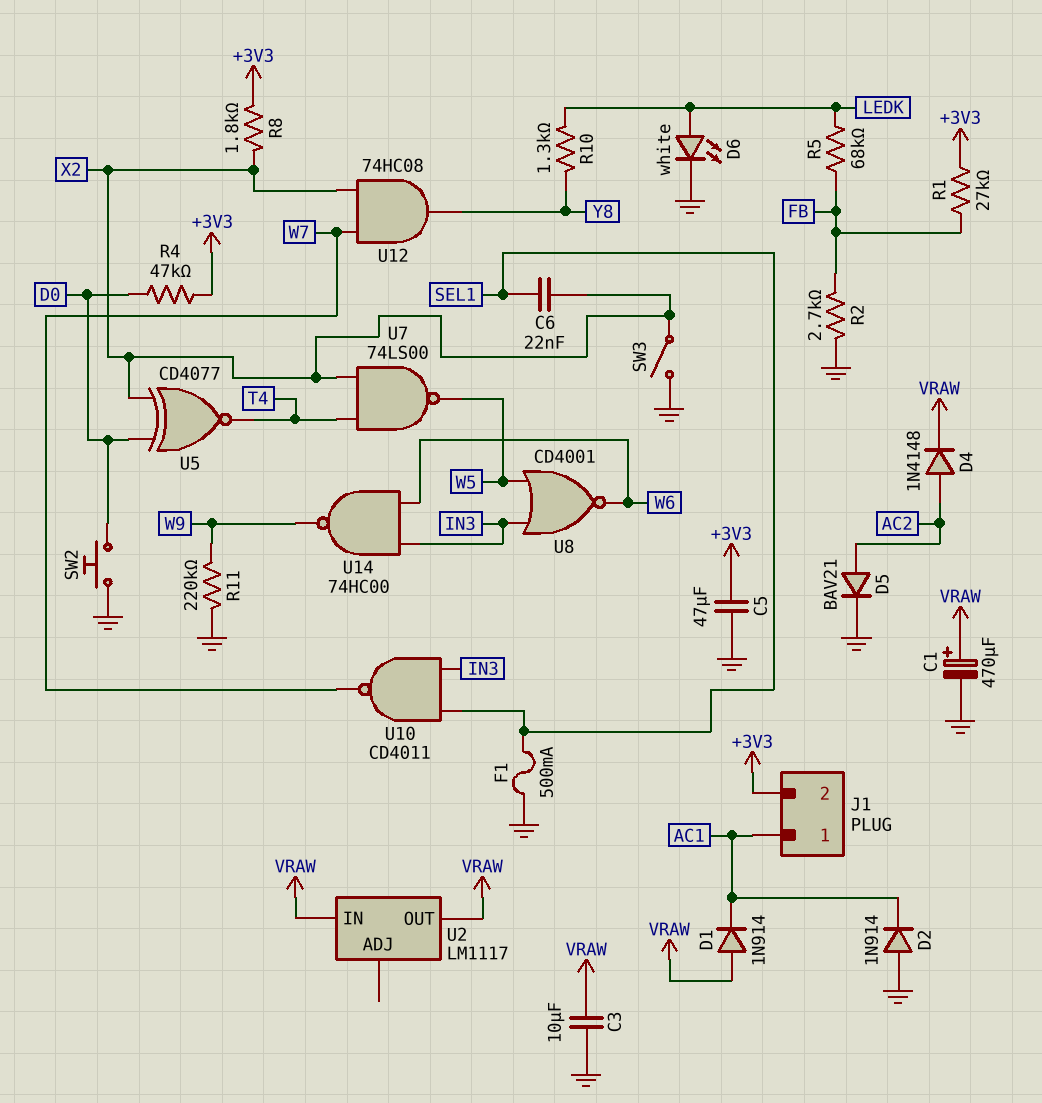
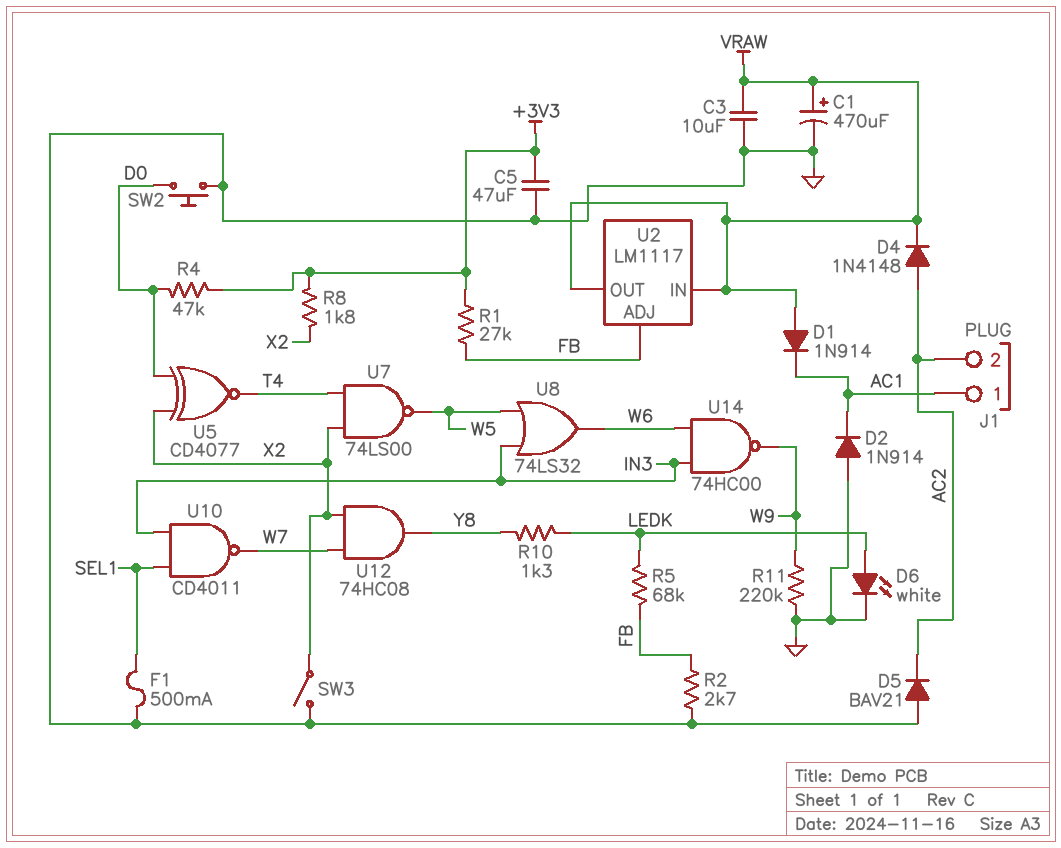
C6: 22nF (SEL1, X2) -> none
D5: diode BAV21 (A AC2, K GND) -> diode BAV21 (A GND, K AC2)
J1 pin 2: +3V3 -> AC2
U2 pin ADJ: none -> FB
U8: NOR CD4001 (in IN3, in W5, out W6) -> OR 74LS32 (in IN3, in W5, out W6)

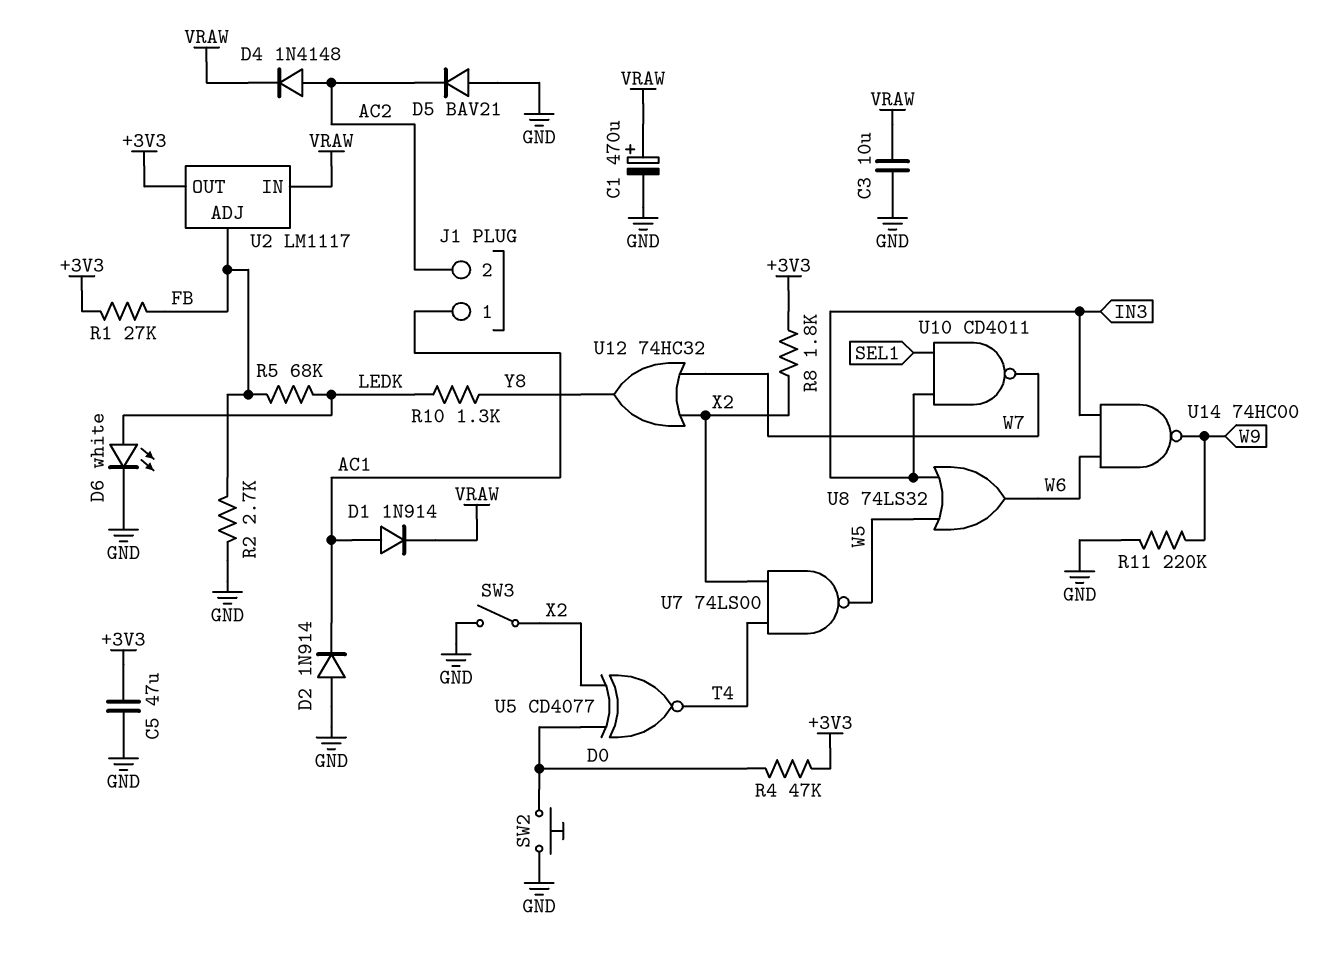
D1: diode 1N914 (A VRAW, K AC1) -> diode 1N914 (A AC1, K VRAW)
F1: 500mA (GND, SEL1) -> none
U2 pin OUT: VRAW -> +3V3
U12: AND 74HC08 (in W7, in X2, out Y8) -> OR 74HC32 (in W7, in X2, out Y8)

